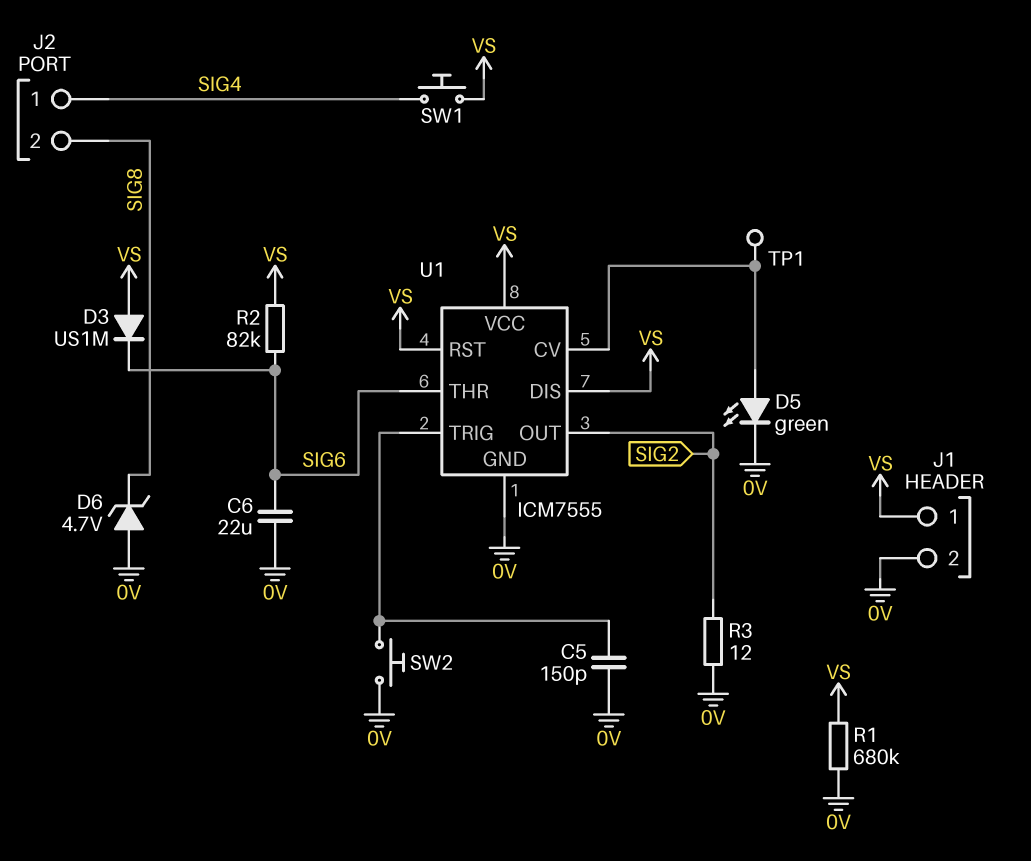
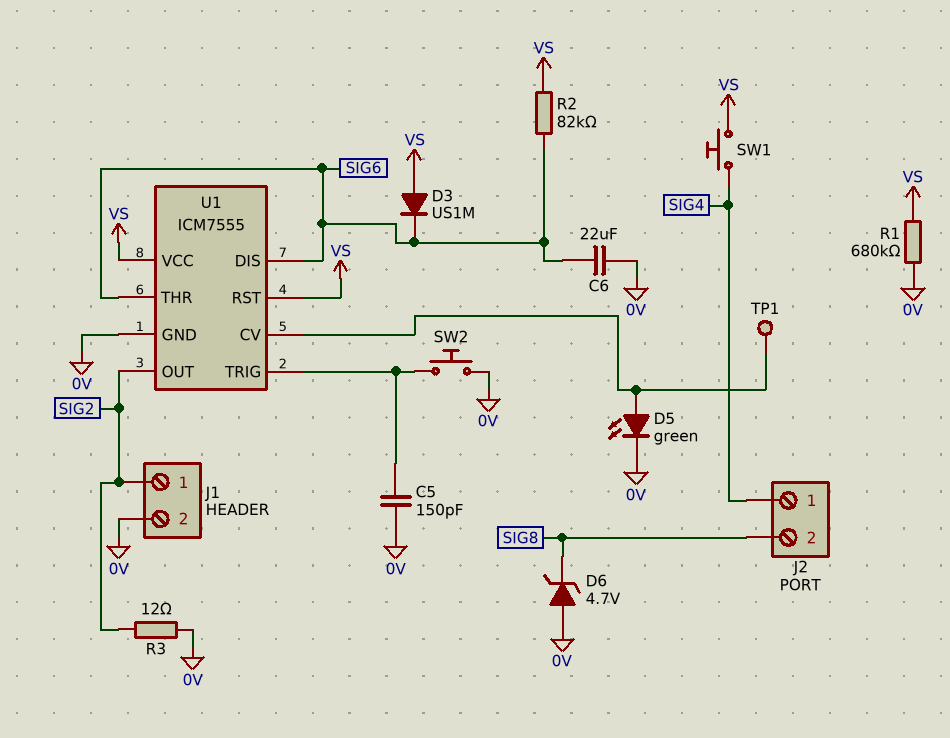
J1 pin 1: VS -> SIG2
U1 pin DIS: VS -> SIG6

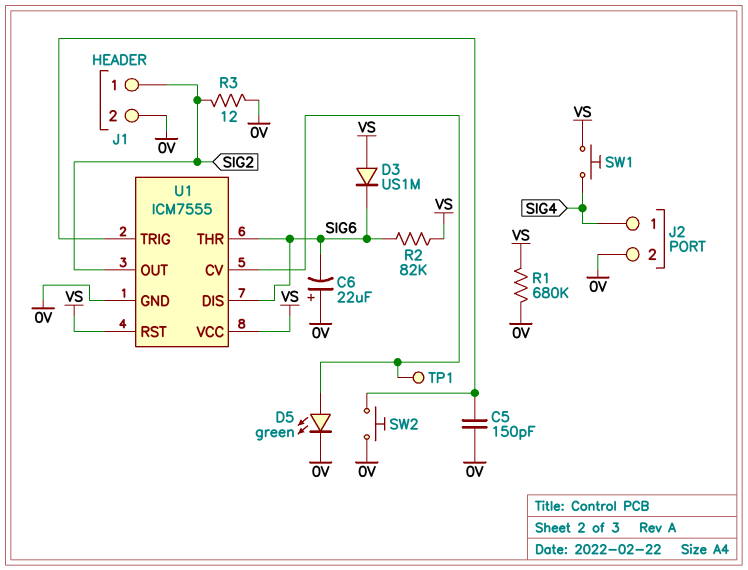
C6: 22uF (0V, SIG6) -> 22uF (plus 0V, minus SIG6)
D6: zener 4.7V (A 0V, K SIG8) -> none
J2 pin 2: SIG8 -> 0V

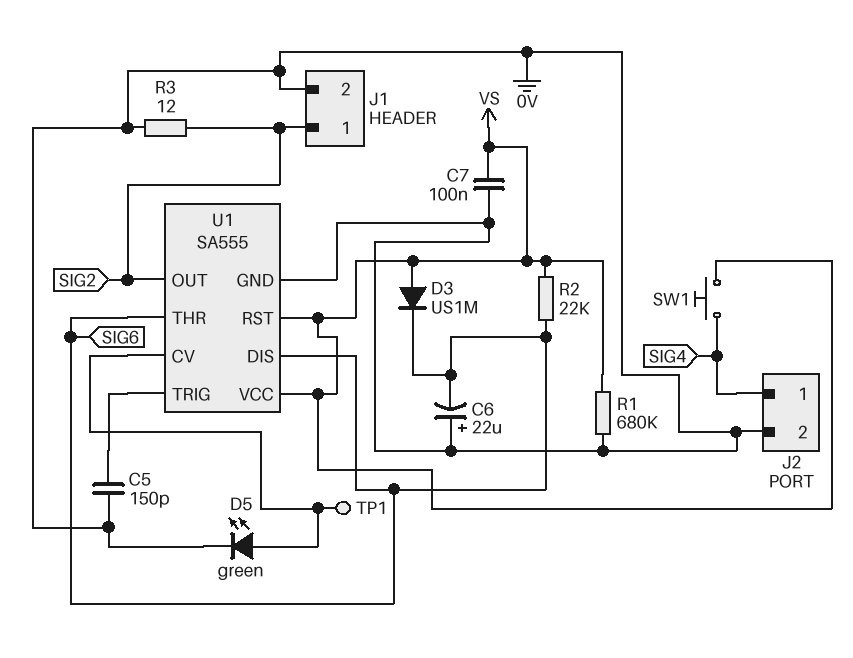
C7: none -> 100nF (0V, VS)
R2: 82k (SIG6, VS) -> 22k (SIG6, VS)
SW2: button (0V, U1/TRIG) -> none
U1: ICM7555 -> SA555

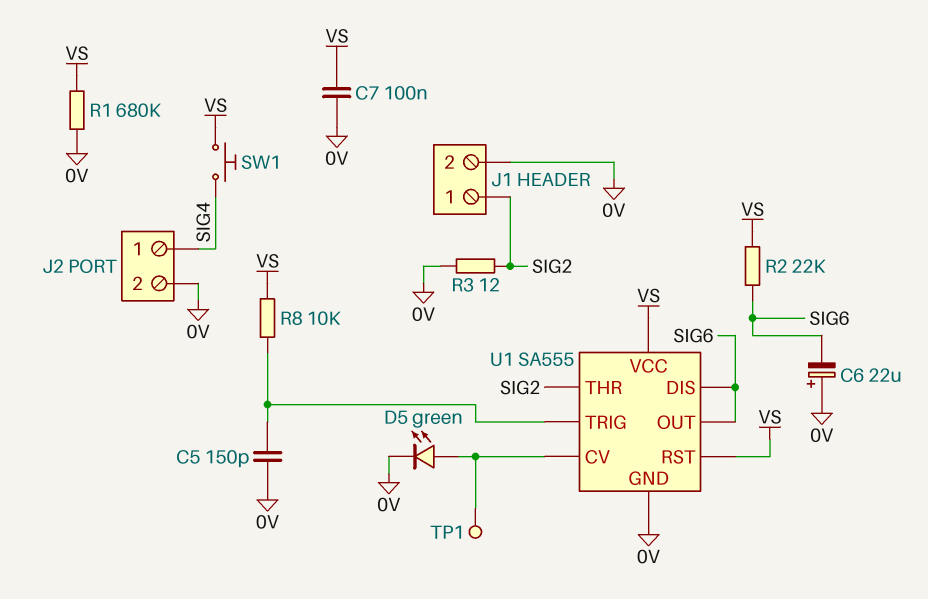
D3: diode US1M (A VS, K SIG6) -> none
R8: none -> 10k (U1/TRIG, VS)
U1 pin OUT: SIG2 -> SIG6
U1 pin THR: SIG6 -> SIG2

